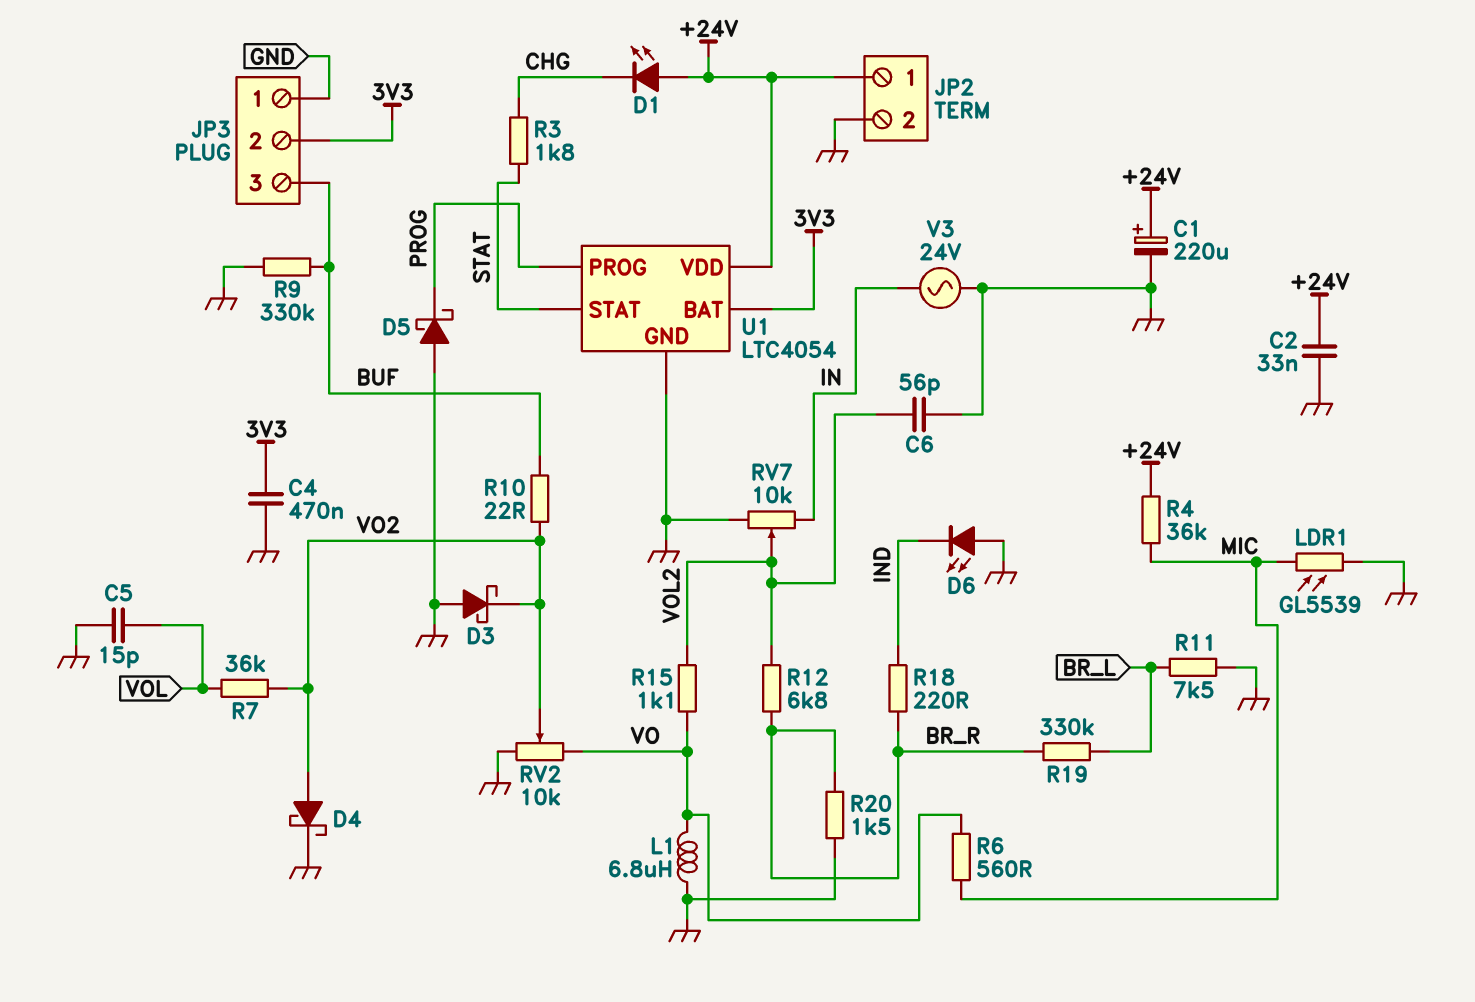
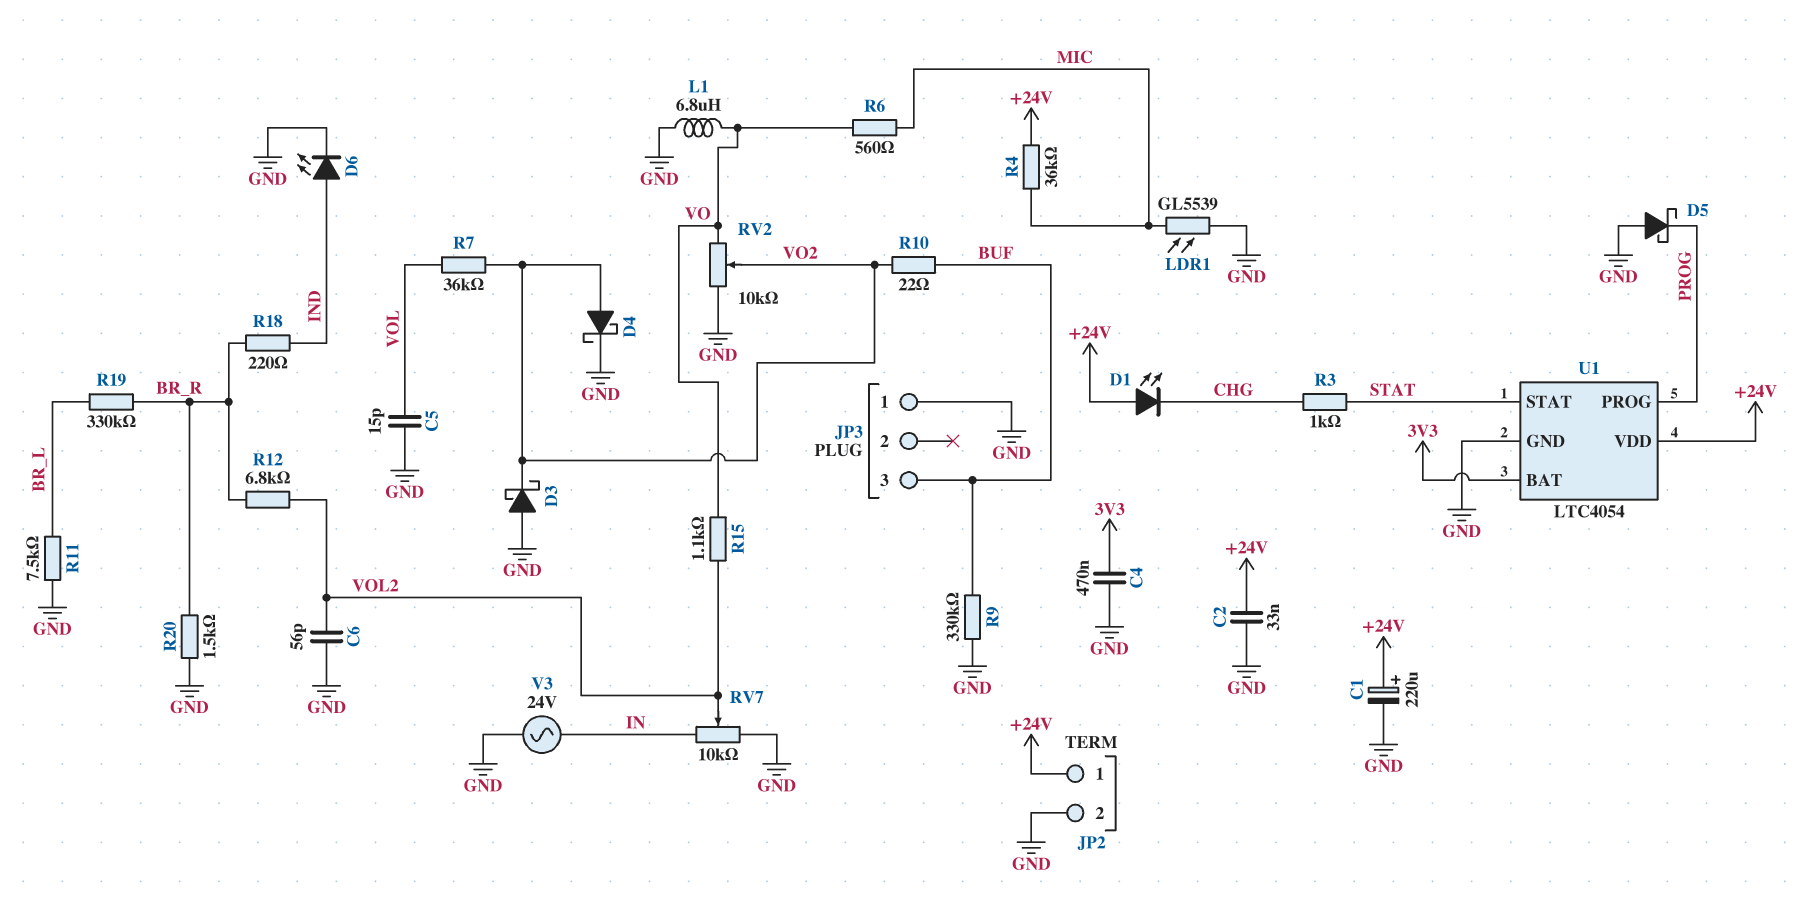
D6: LED (A GND, K IND) -> LED (A IND, K GND)
JP3 pin 2: 3V3 -> none
R3: 1.8k (CHG, STAT) -> 1k (CHG, STAT)

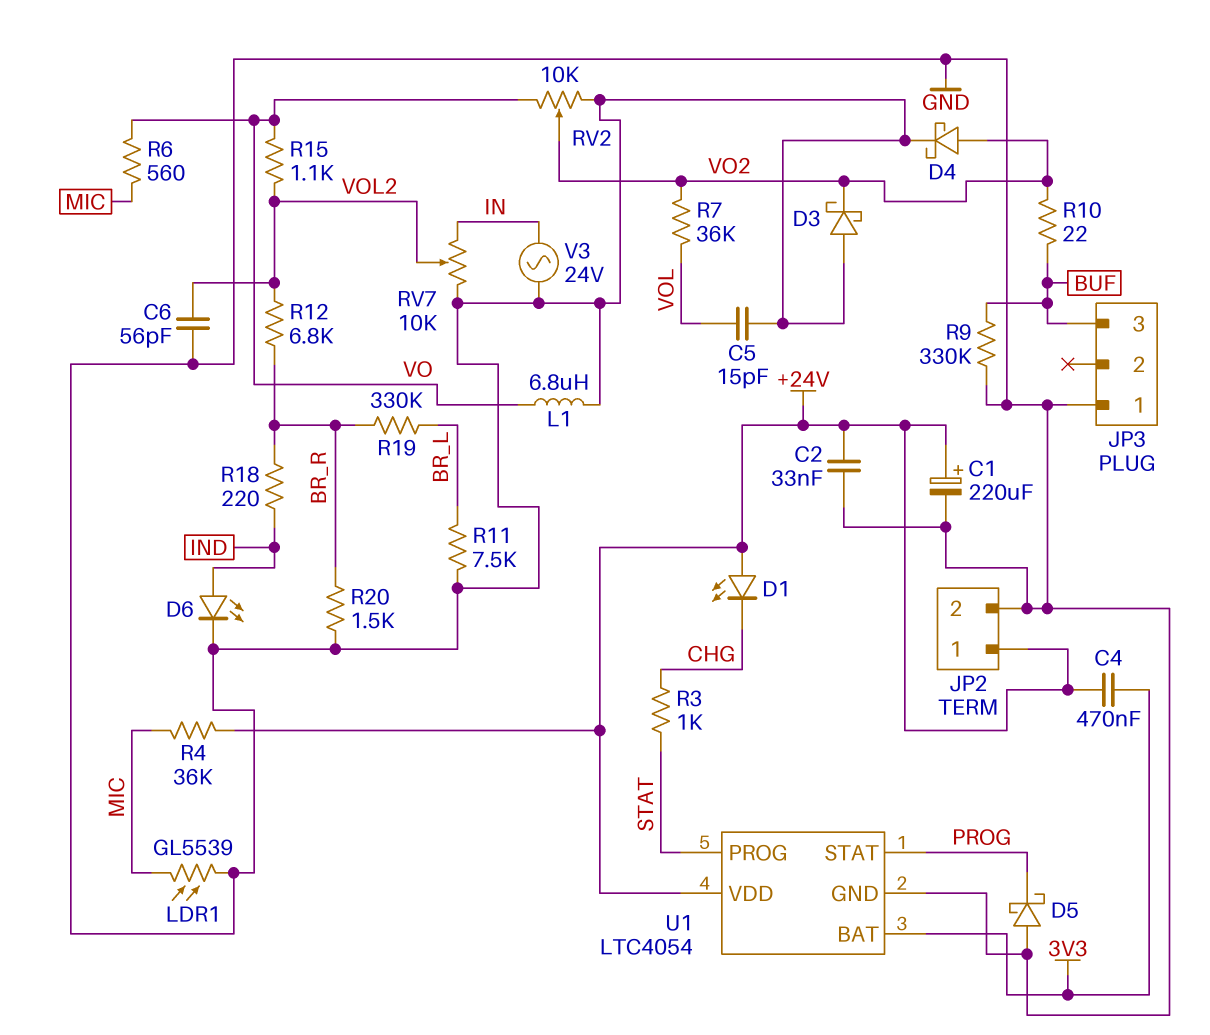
C4: 470nF (3V3, GND) -> 470nF (+24V, 3V3)
U1 pin PROG: PROG -> STAT
U1 pin STAT: STAT -> PROG

